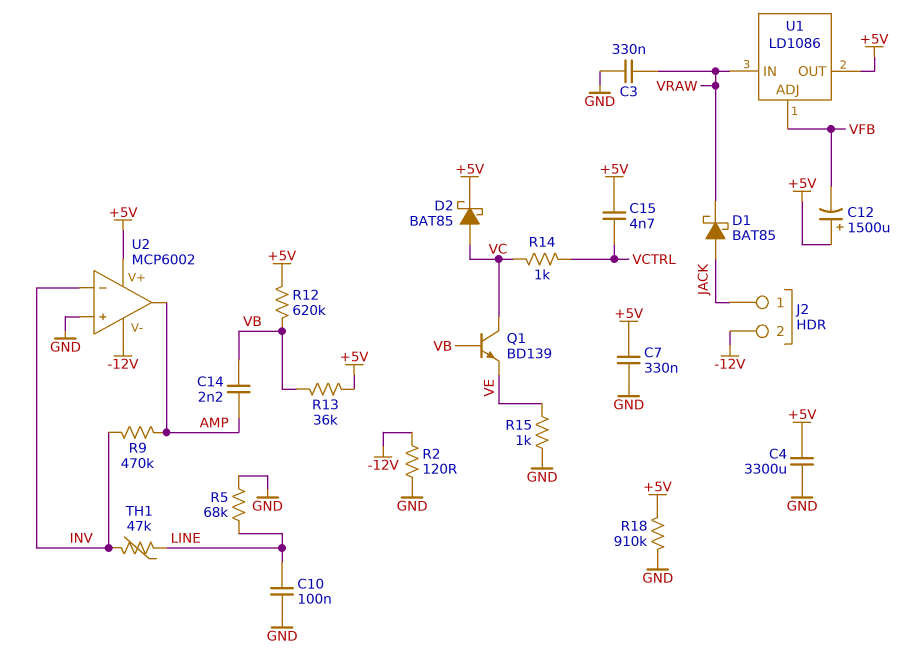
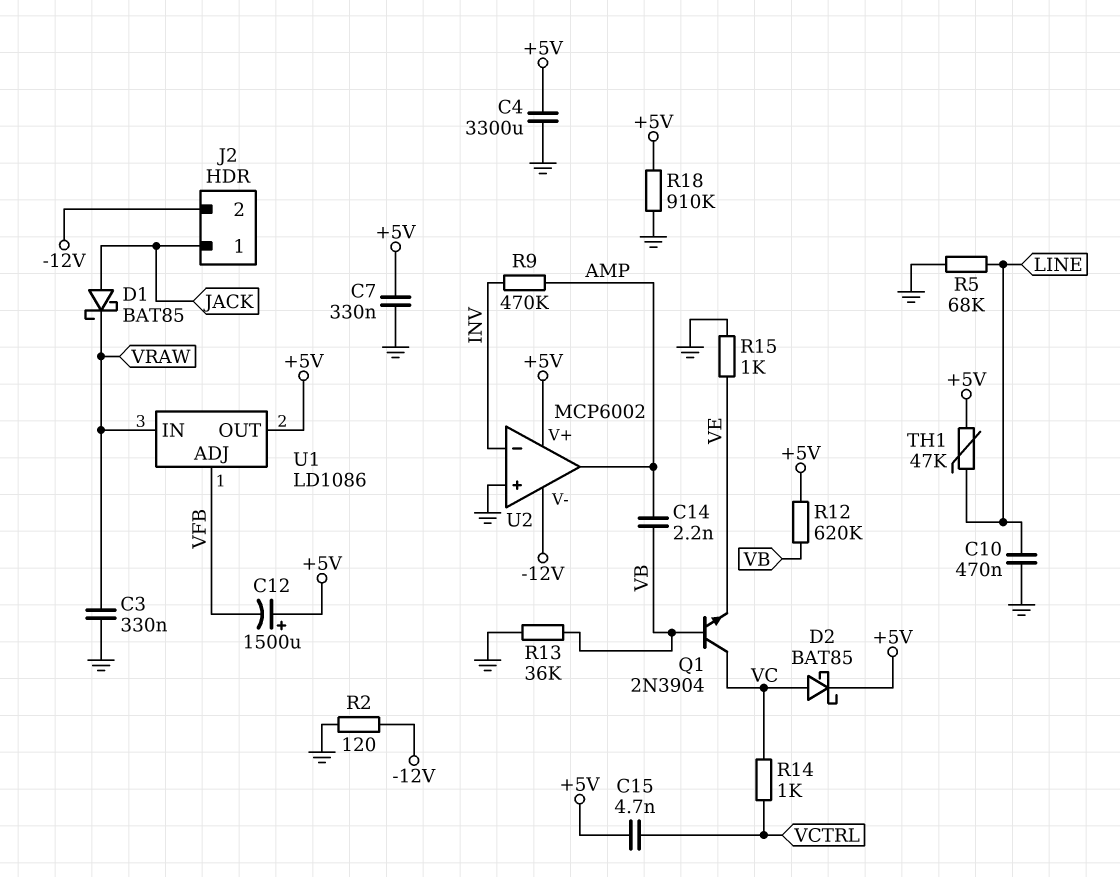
C10: 100nF (GND, LINE) -> 470nF (GND, LINE)
Q1: NPN BD139 (B VB, C VC, E VE) -> NPN 2N3904 (B VB, C VC, E VE)
R13: 36k (+5V, VB) -> 36k (GND, VB)
TH1: 47k (INV, LINE) -> 47k (+5V, LINE)

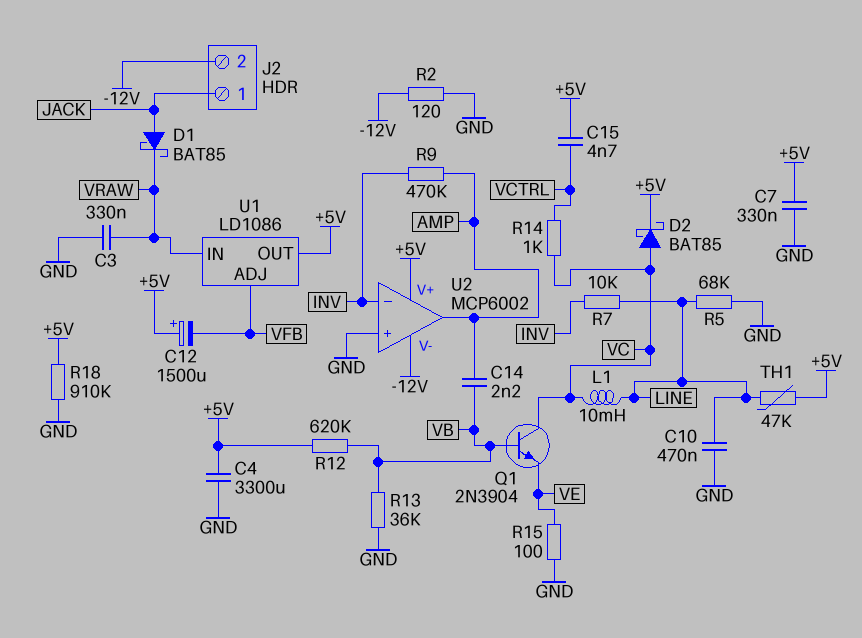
L1: none -> 10mH (LINE, VC)
R7: none -> 10k (INV, LINE)
R15: 1k (GND, VE) -> 100 (GND, VE)

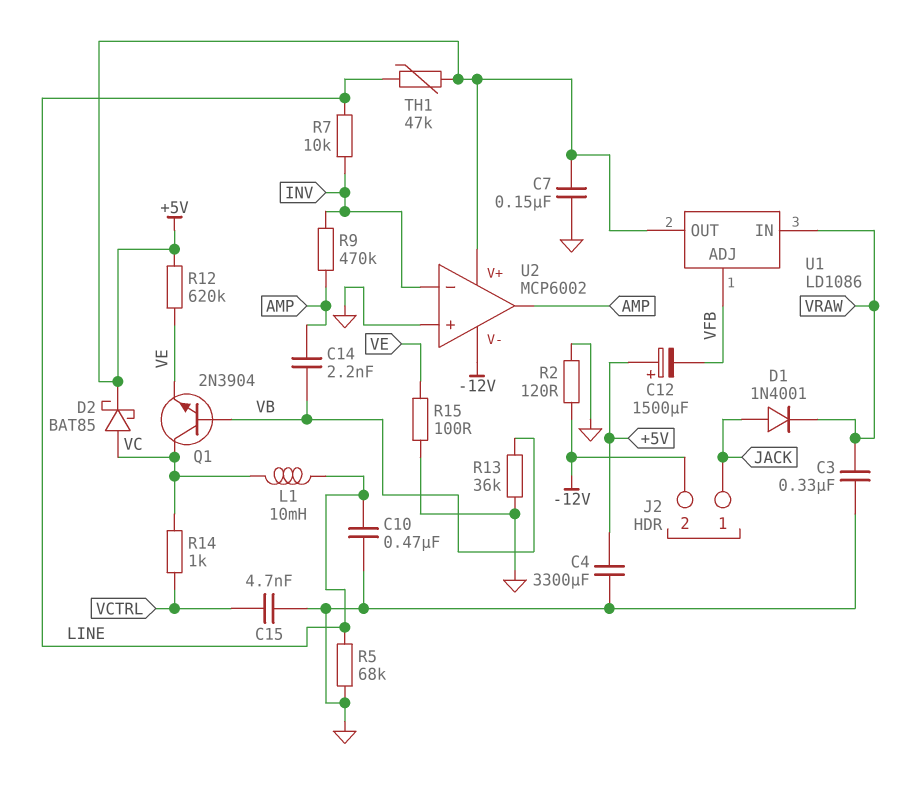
C7: 330nF (+5V, GND) -> 150nF (+5V, GND)
C15: 4.7nF (+5V, VCTRL) -> 4.7nF (GND, VCTRL)
D1: schottky BAT85 (A JACK, K VRAW) -> diode 1N4001 (A JACK, K VRAW)
R12: 620k (+5V, VB) -> 620k (+5V, VE)
R18: 910k (+5V, GND) -> none

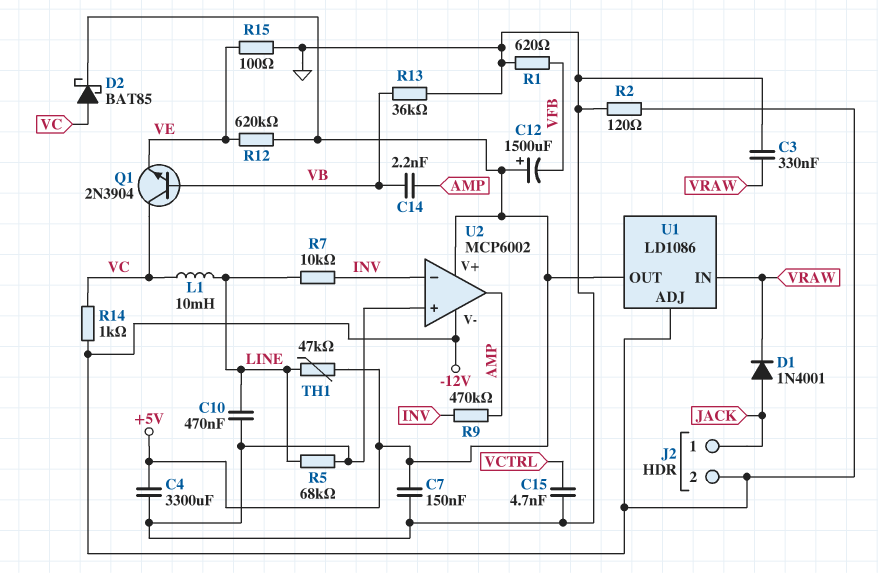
R1: none -> 620 (GND, VFB)
R14: 1k (VC, VCTRL) -> 1k (-12V, VC)
U1 pin ADJ: VFB -> -12V

